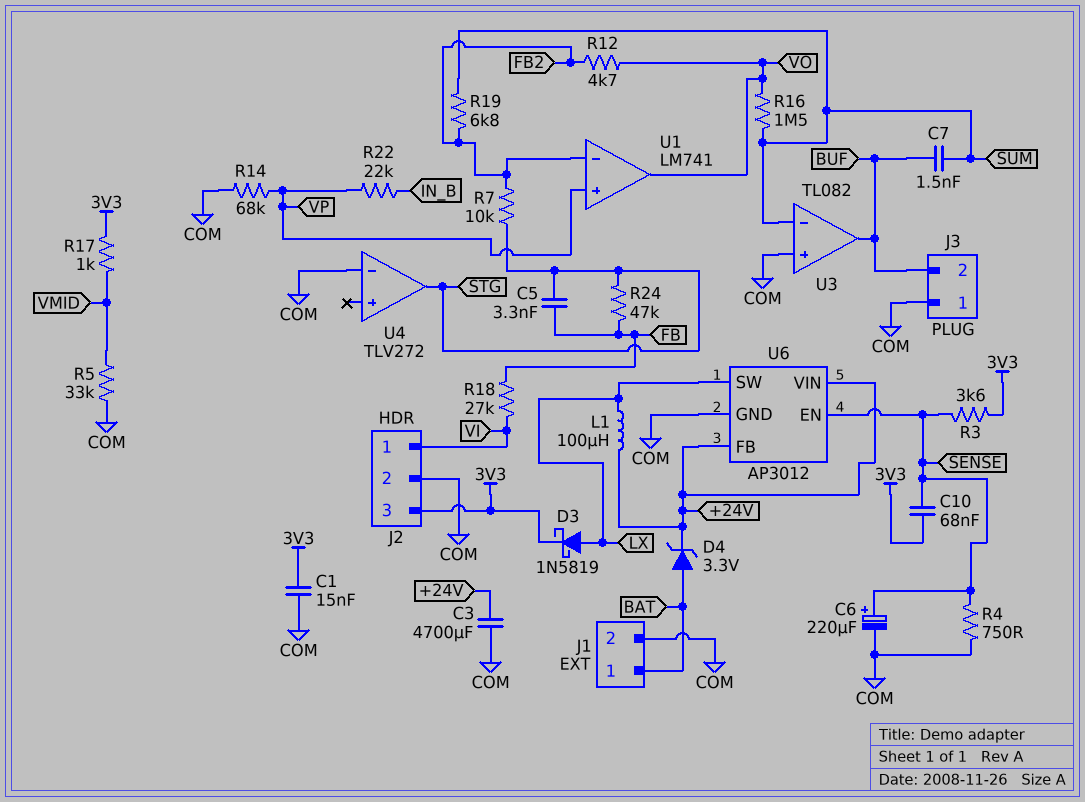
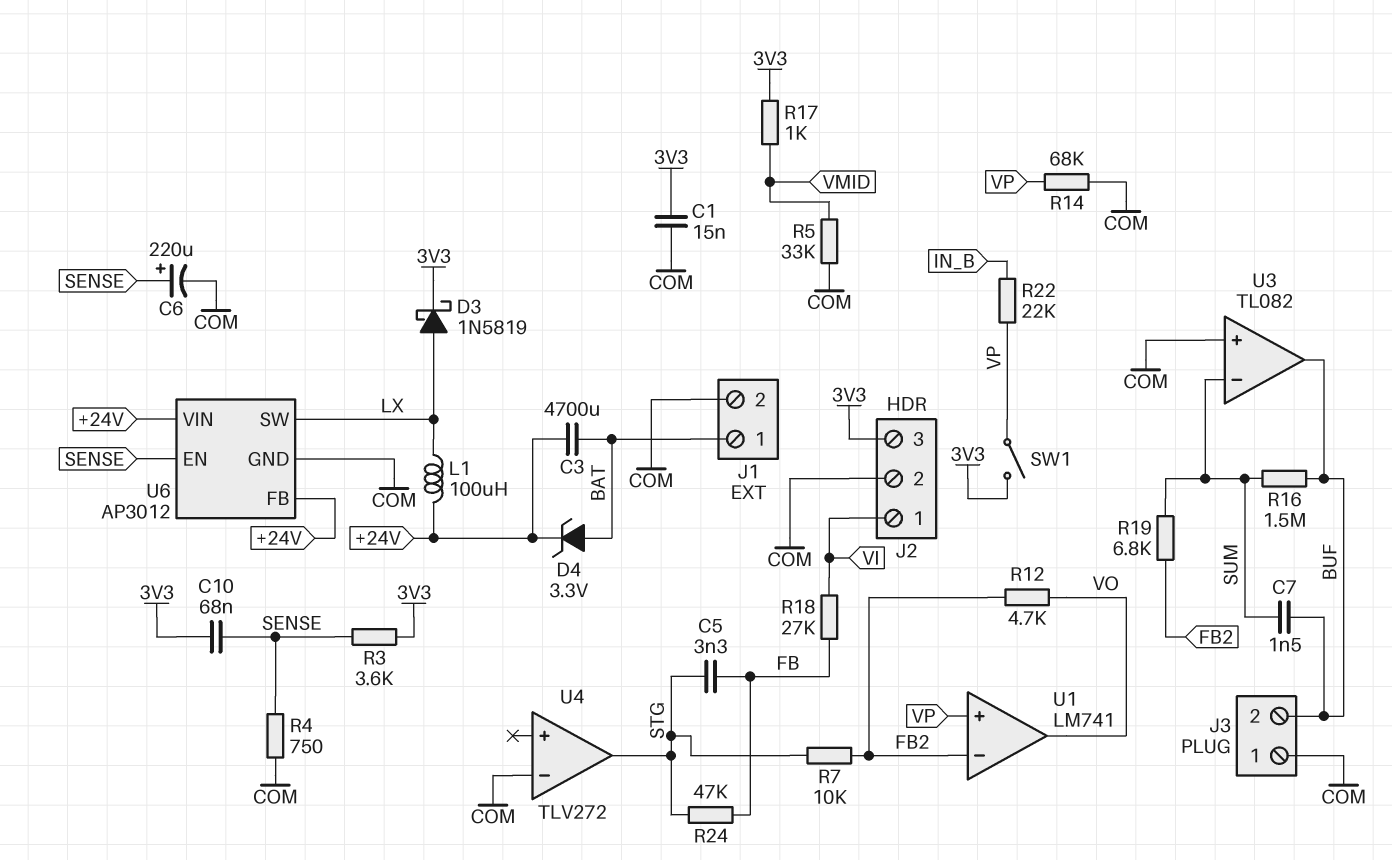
C3: 4700uF (+24V, COM) -> 4700uF (+24V, BAT)
R16: 1.5M (SUM, VO) -> 1.5M (BUF, SUM)
SW1: none -> switch (3V3, VP)

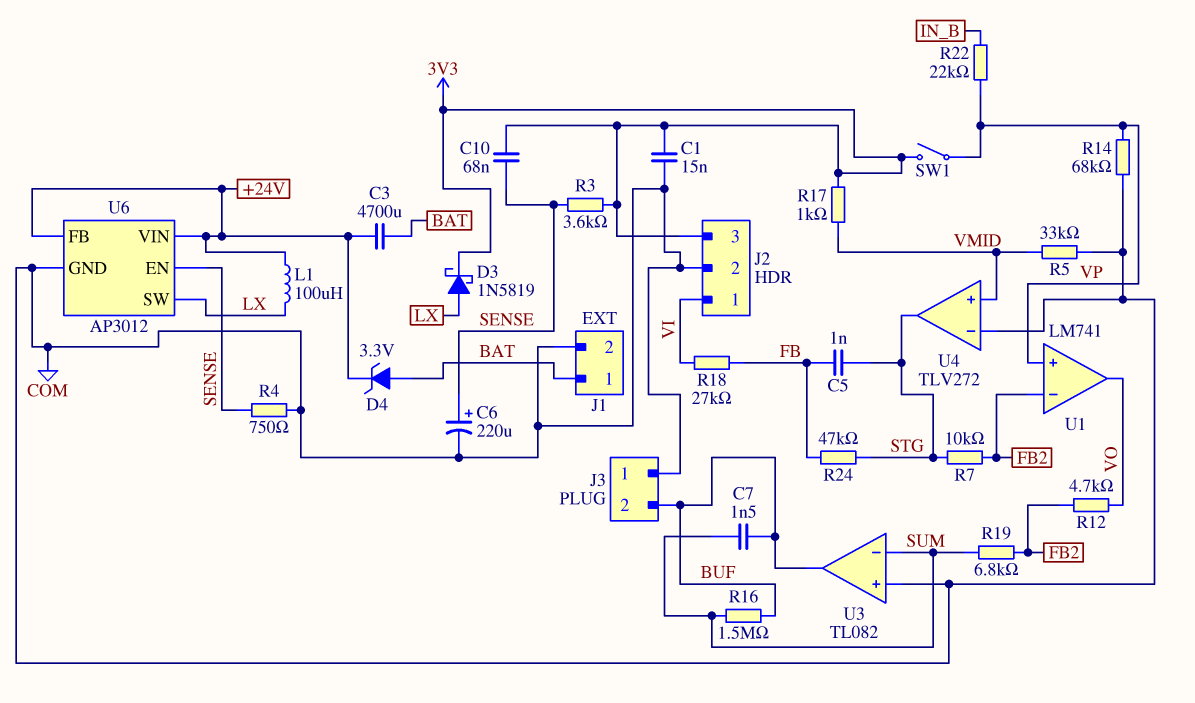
C5: 3.3nF (FB, STG) -> 1nF (FB, STG)
U4 pin in+: none -> VMID

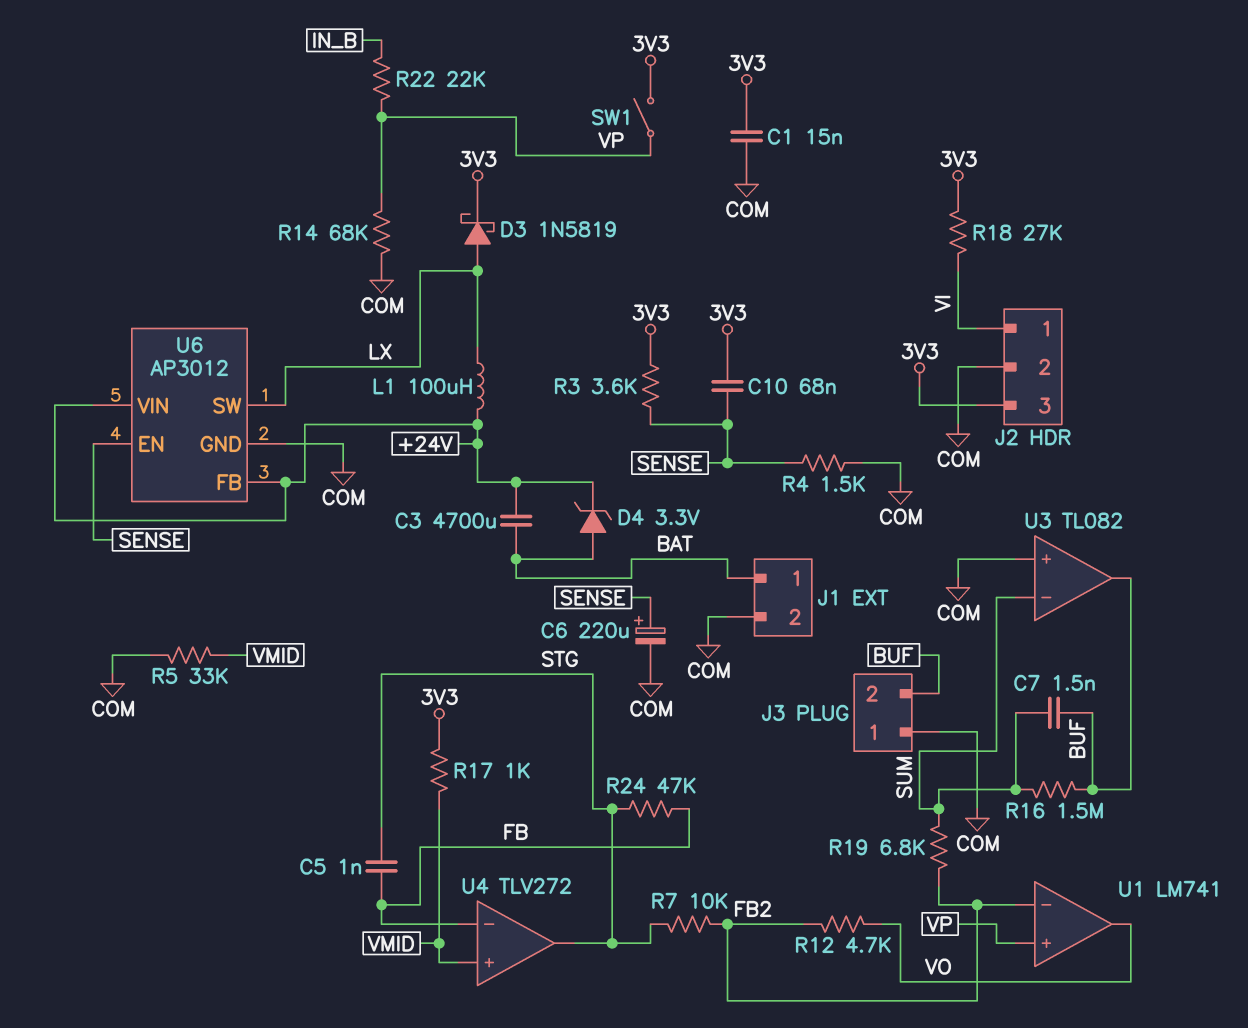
R4: 750 (COM, SENSE) -> 1.5k (COM, SENSE)
R18: 27k (FB, VI) -> 27k (3V3, VI)
U4 pin in-: COM -> FB

